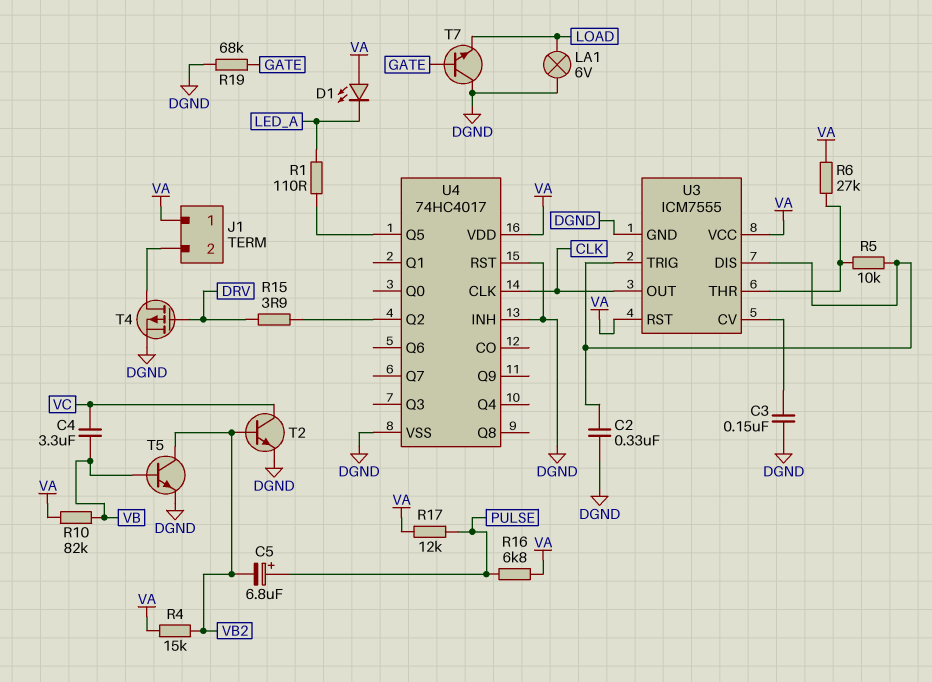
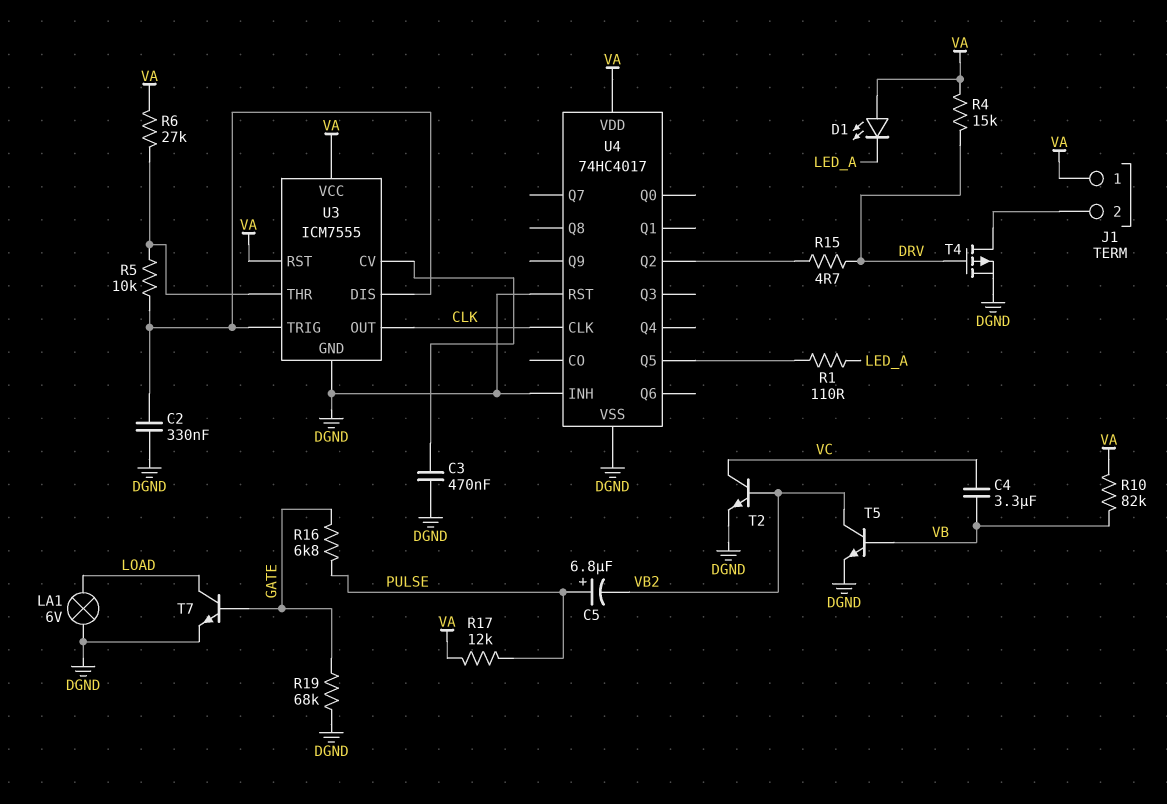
C3: 150nF (DGND, U3/CV) -> 470nF (DGND, U3/CV)
R4: 15k (VA, VB2) -> 15k (DRV, VA)
R15: 3.9 (DRV, U4/Q2) -> 4.7 (DRV, U4/Q2)
R16: 6.8k (PULSE, VA) -> 6.8k (GATE, PULSE)
T7: NPN (B GATE, C DGND, E LOAD) -> NPN (B GATE, C LOAD, E DGND)

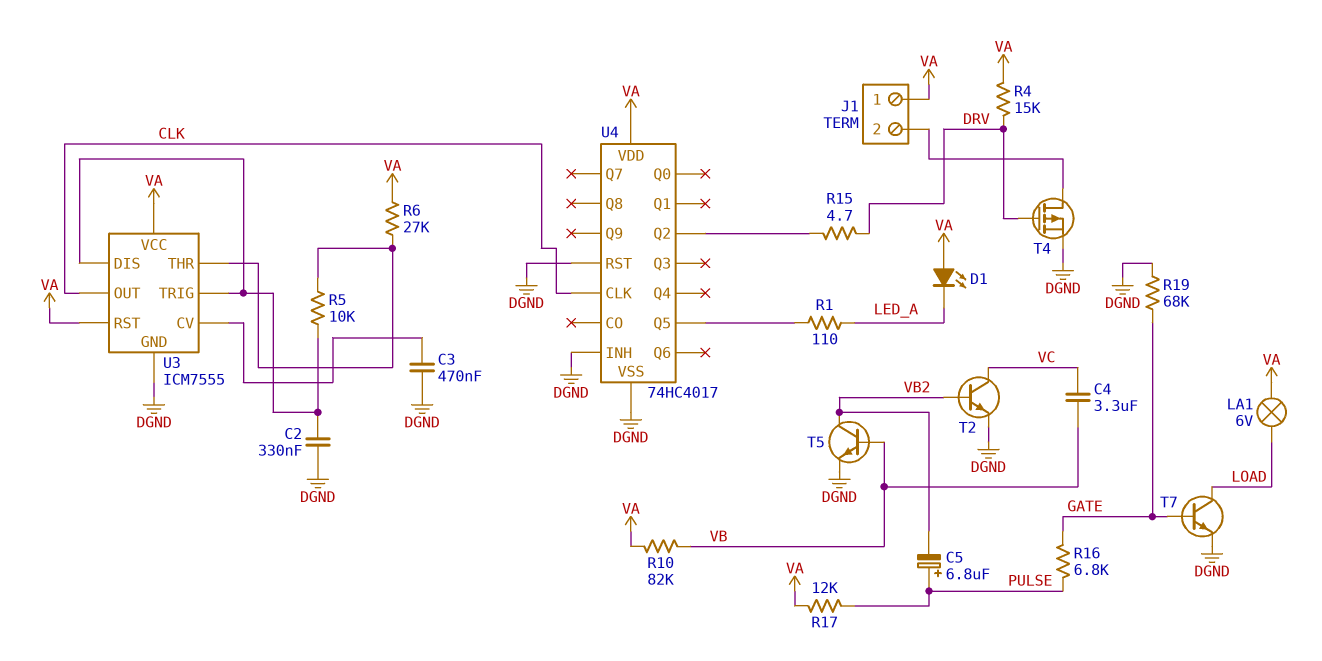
LA1: lamp 6V (DGND, LOAD) -> lamp 6V (LOAD, VA)

